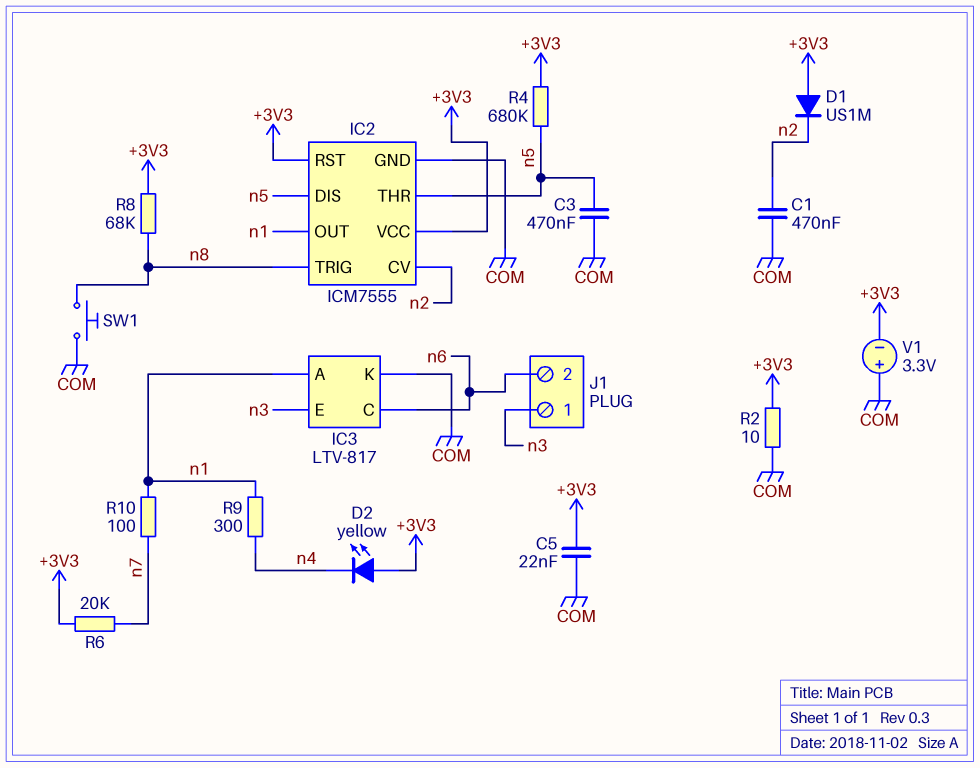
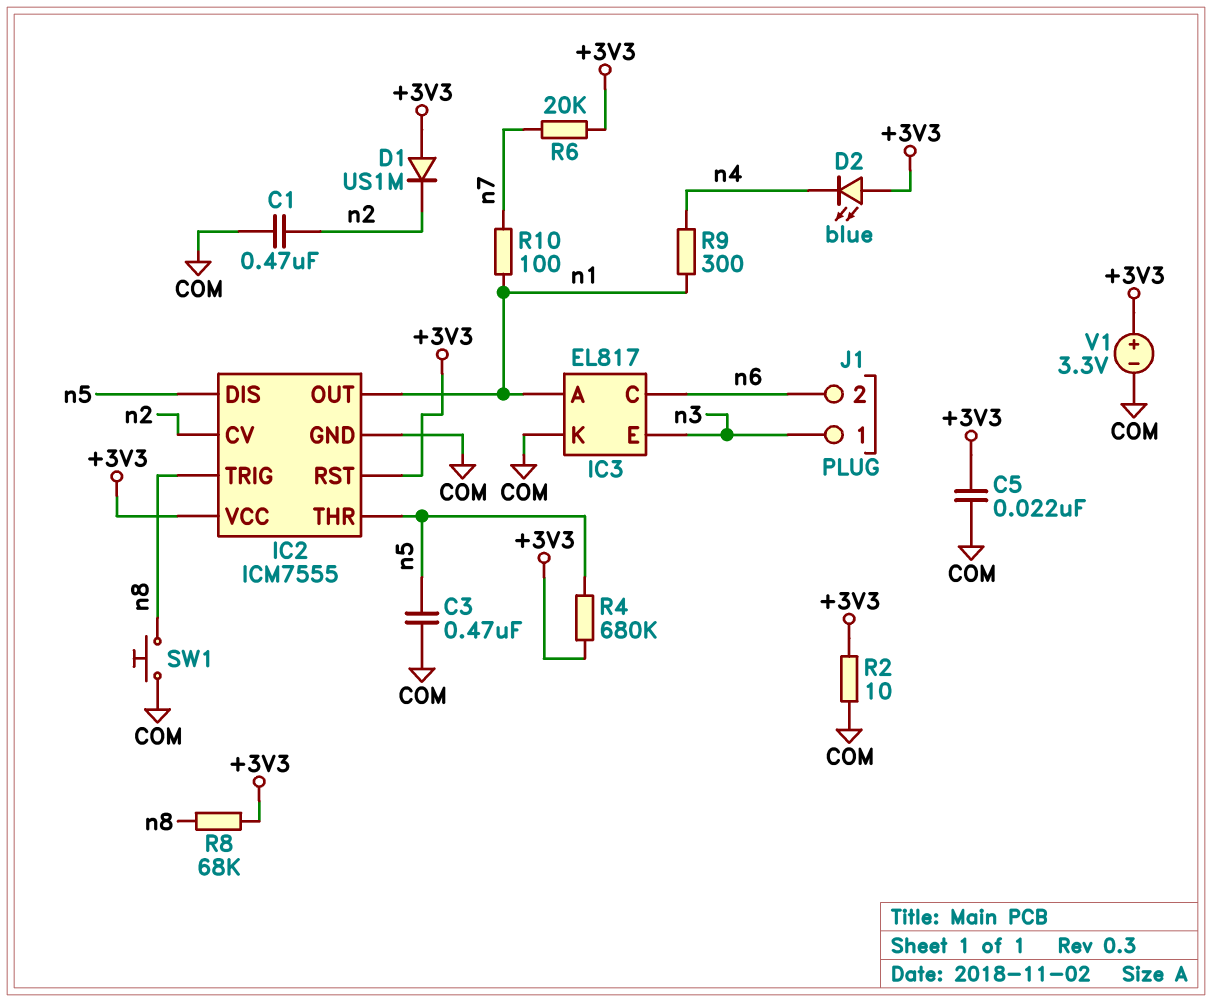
D2: LED yellow (A +3V3, K n4) -> LED blue (A +3V3, K n4)
IC3: LTV-817 -> EL817
V1: 3.3V (plus COM, minus +3V3) -> 3.3V (plus +3V3, minus COM)

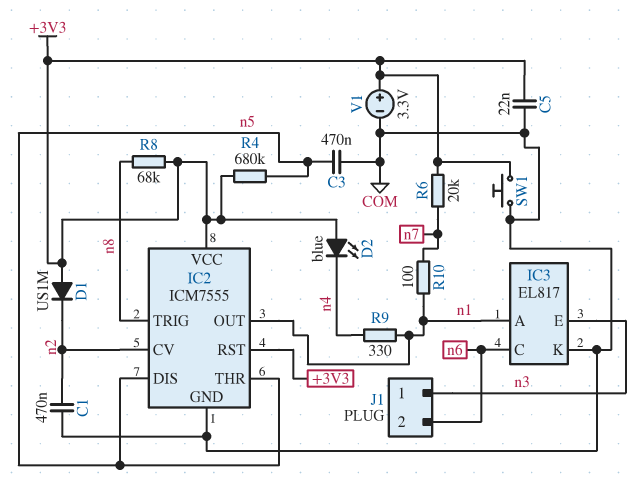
R2: 10 (+3V3, COM) -> none
R9: 300 (n1, n4) -> 330 (n1, n4)
SW1: button (COM, n8) -> button (+3V3, COM)

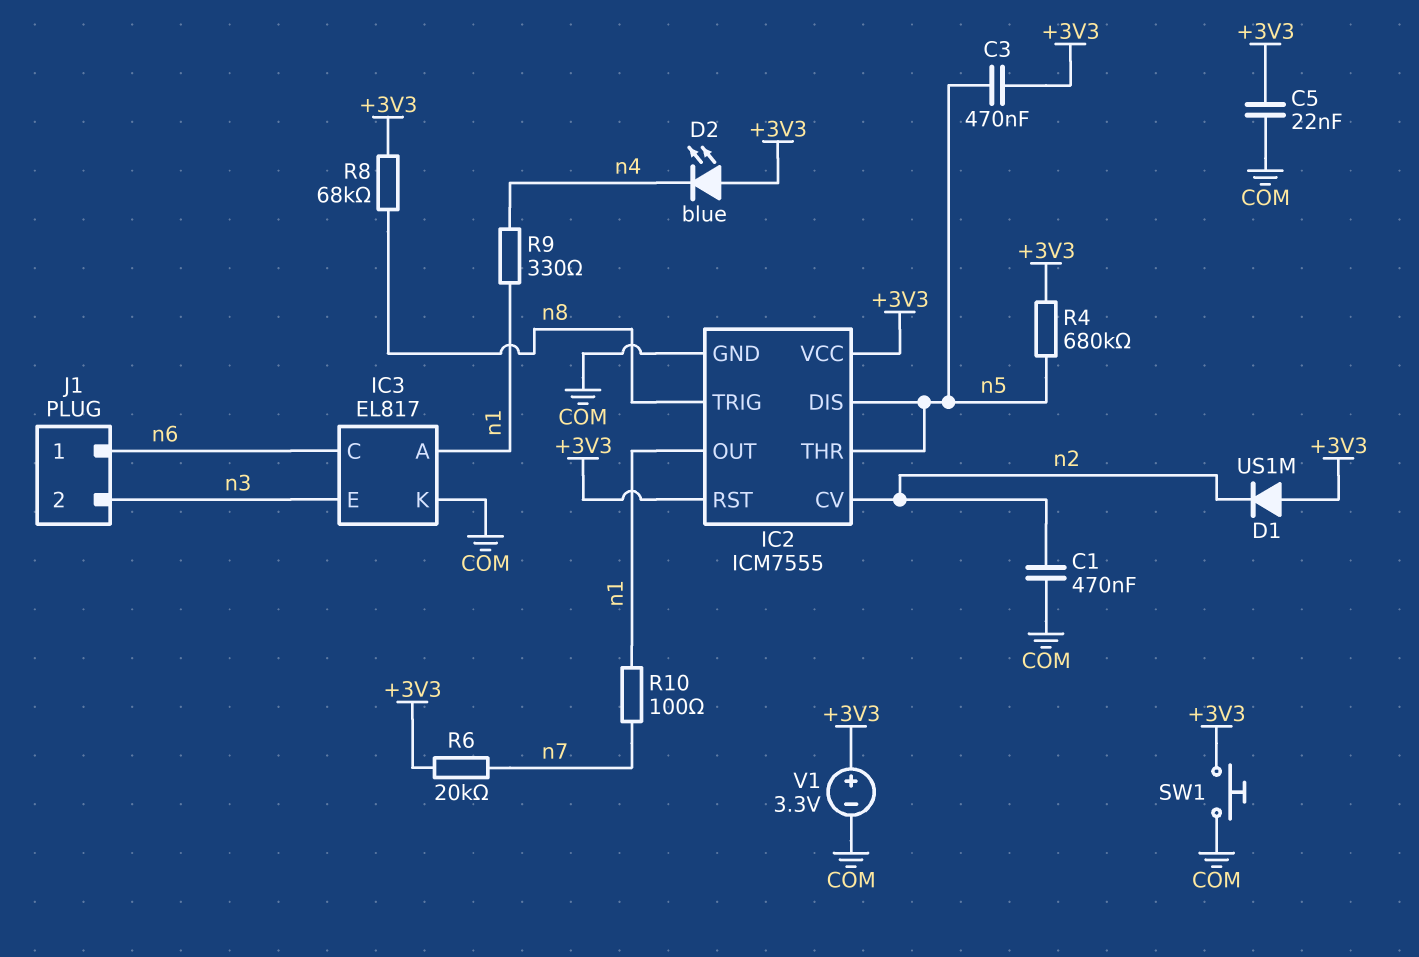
C3: 470nF (COM, n5) -> 470nF (+3V3, n5)
J1 pin 1: n3 -> n6
J1 pin 2: n6 -> n3

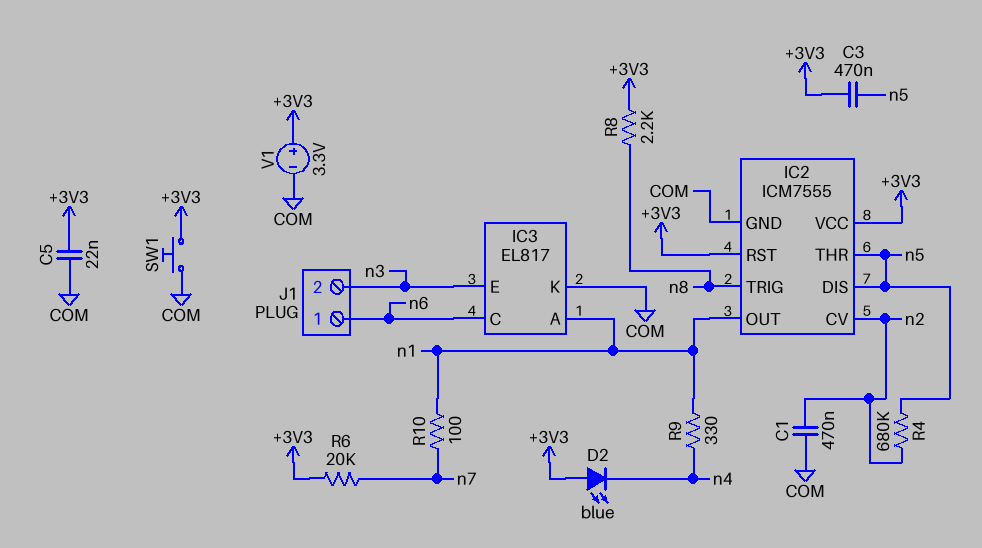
D1: diode US1M (A +3V3, K n2) -> none
R4: 680k (+3V3, n5) -> 680k (n2, n5)
R8: 68k (+3V3, n8) -> 2.2k (+3V3, n8)

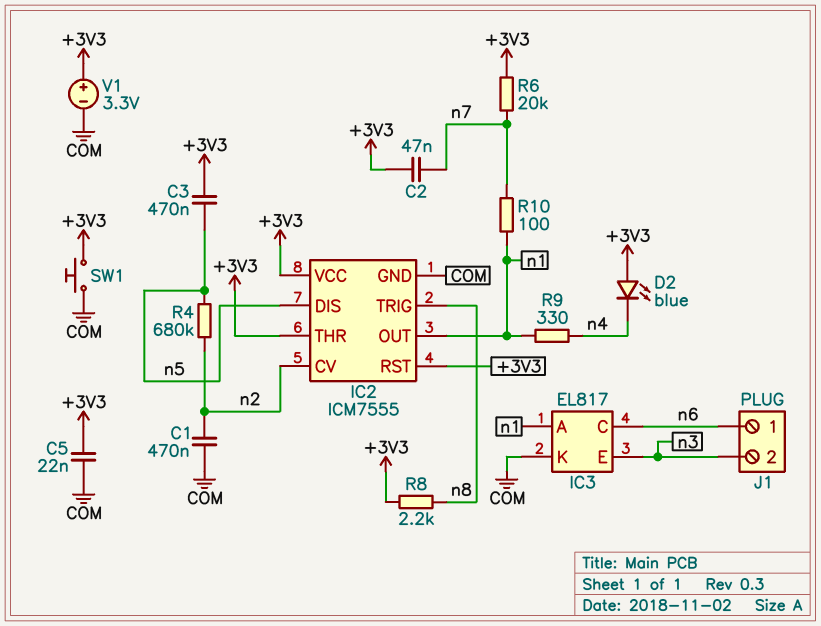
C2: none -> 47nF (+3V3, n7)
IC2 pin THR: n5 -> +3V3

